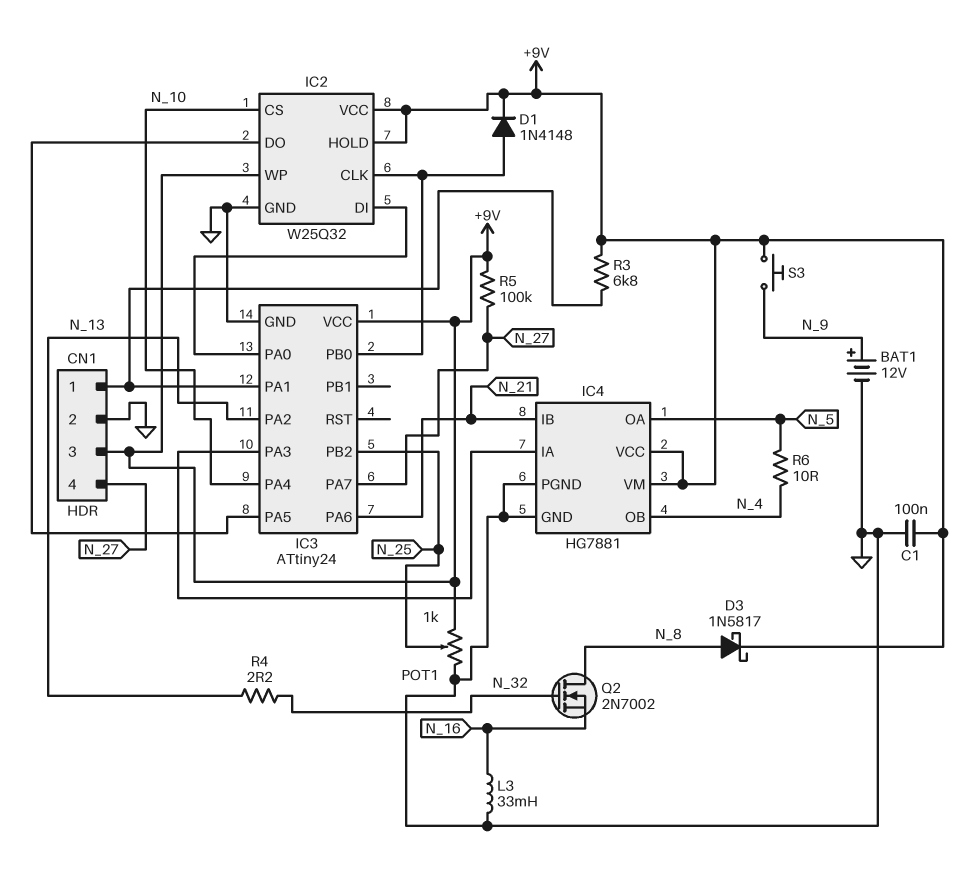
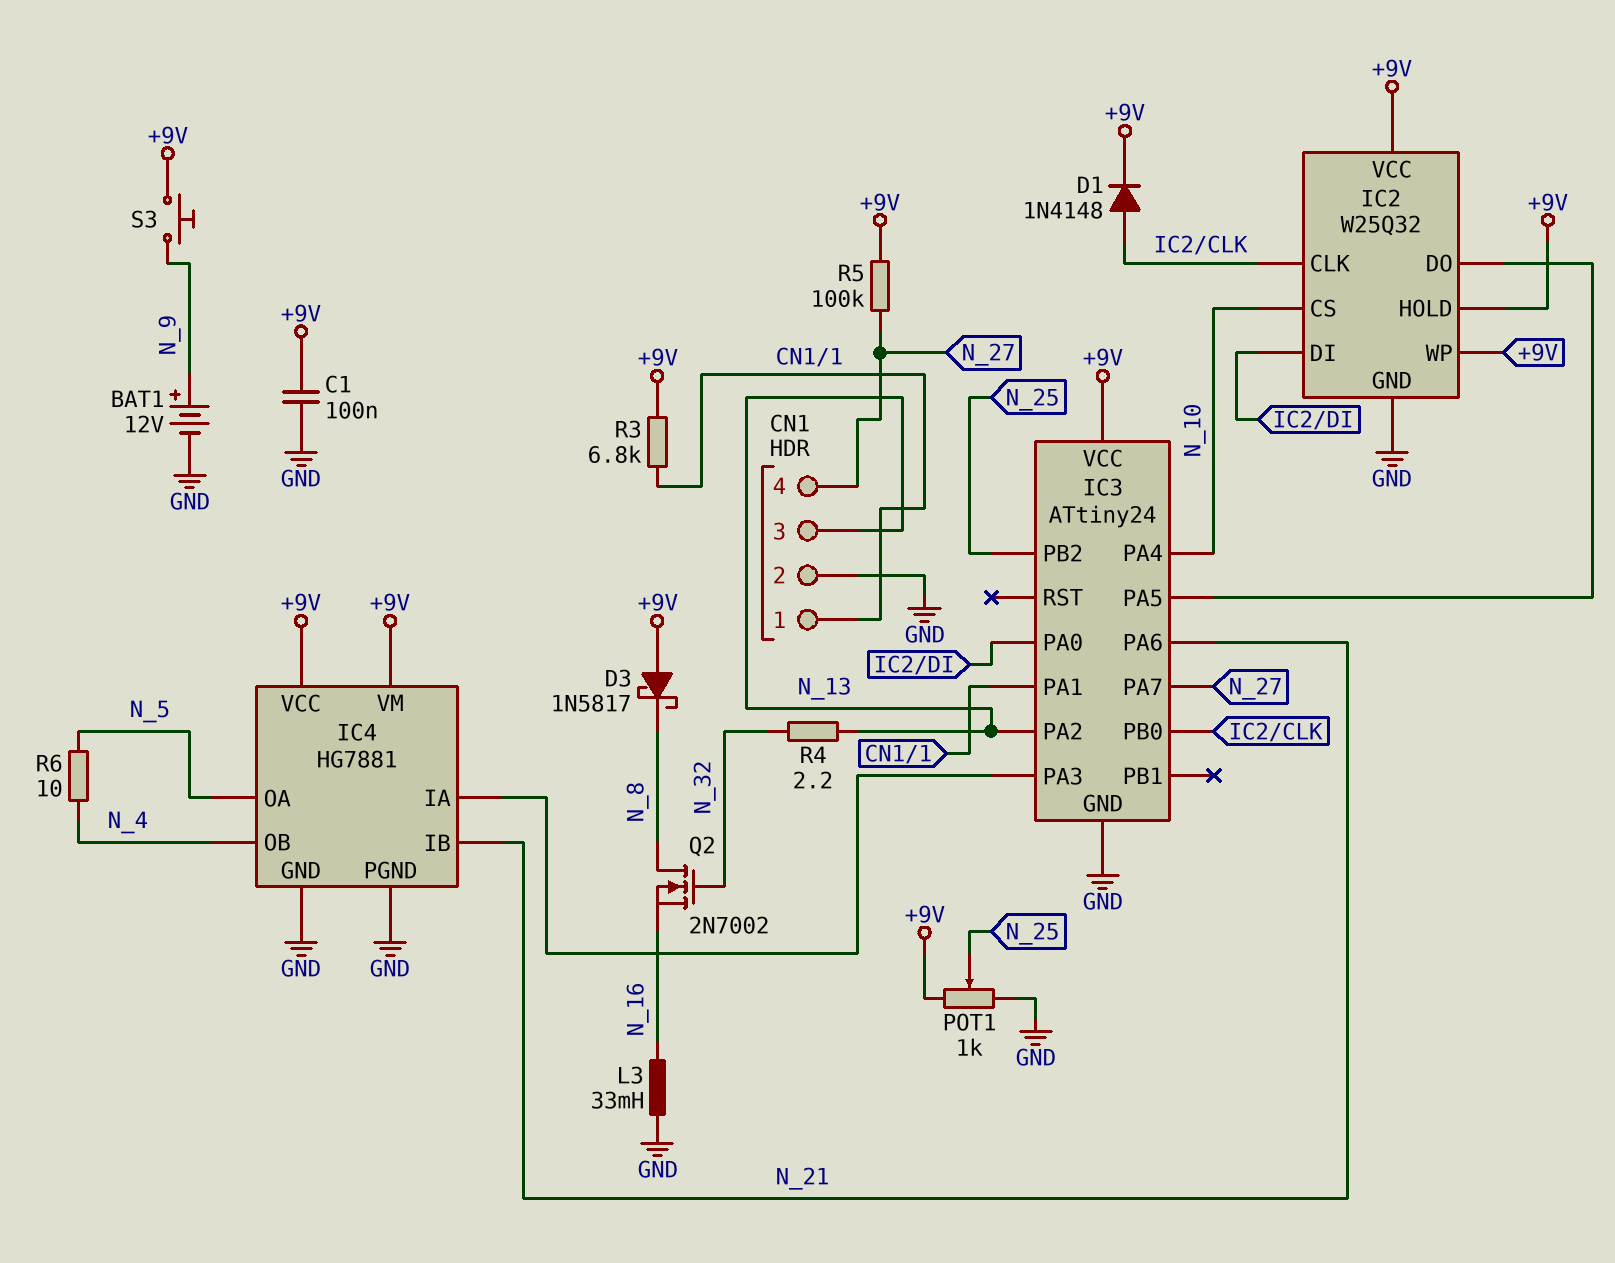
CN1 pin 3: +9V -> N_13
D3: schottky 1N5817 (A N_8, K +9V) -> schottky 1N5817 (A +9V, K N_8)

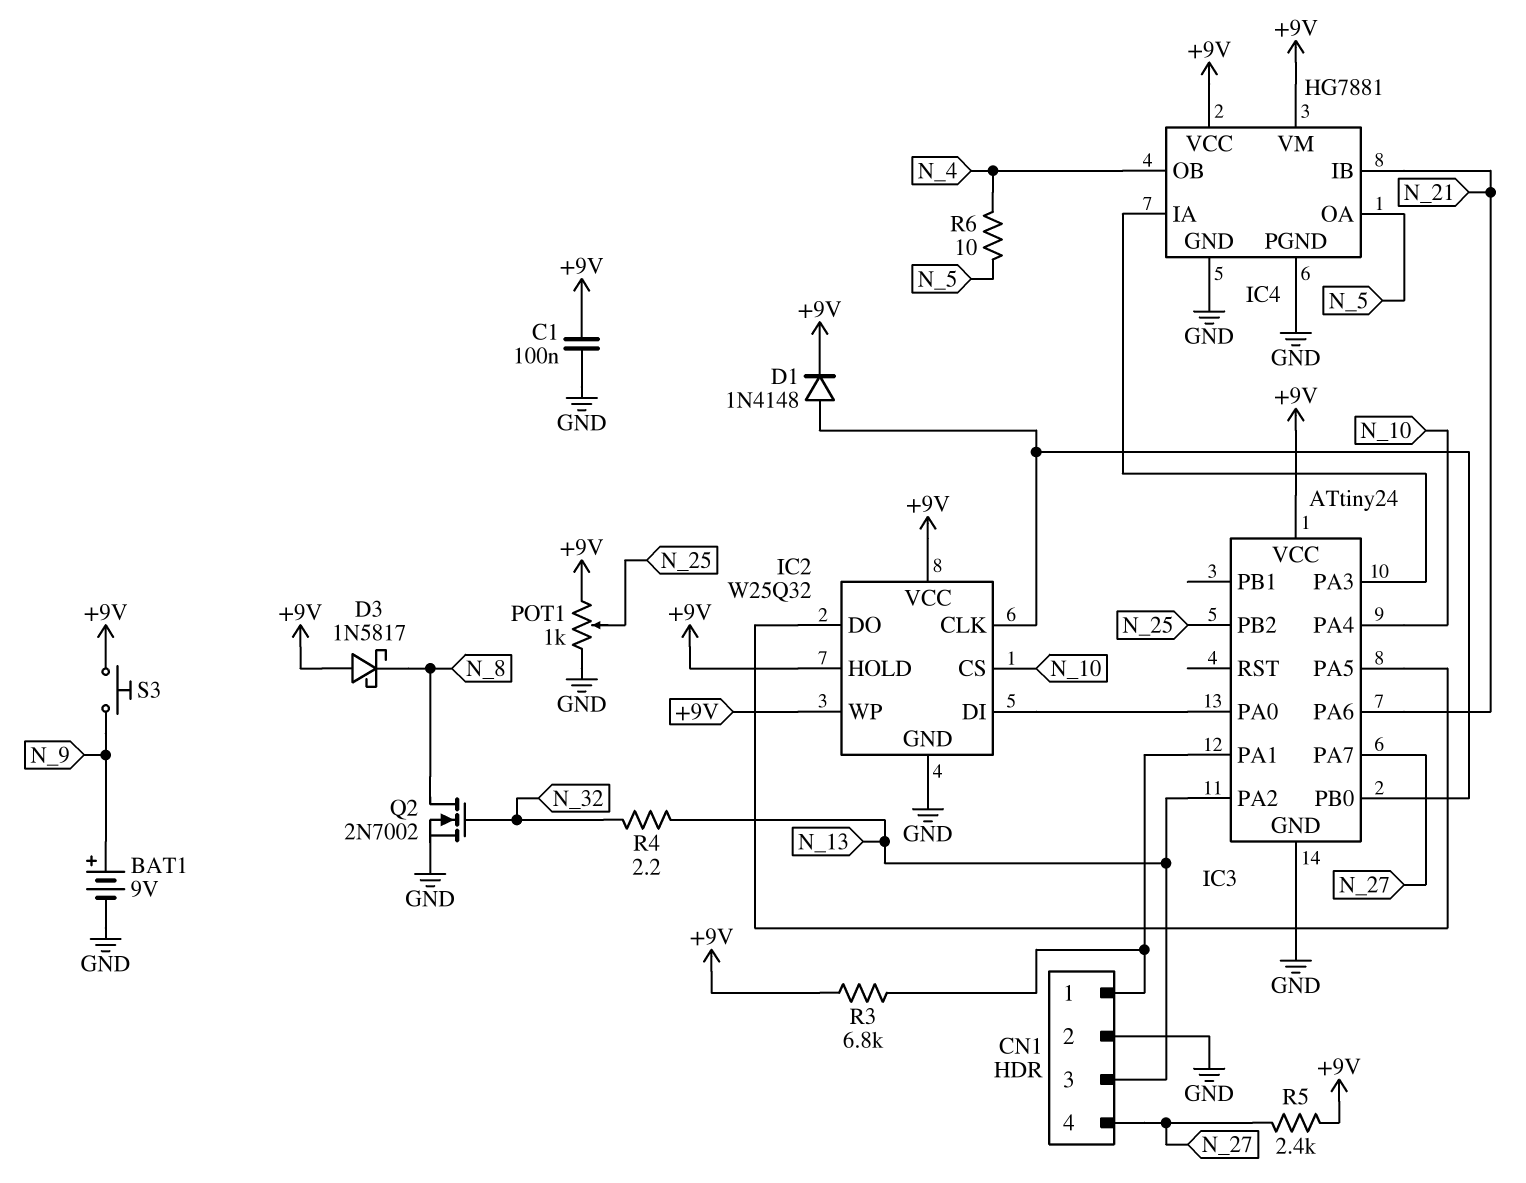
BAT1: 12V (plus N_9, minus GND) -> 9V (plus N_9, minus GND)
L3: 33mH (GND, N_16) -> none
Q2: NMOS 2N7002 (G N_32, D N_8, S N_16) -> NMOS 2N7002 (G N_32, D N_8, S GND)
R5: 100k (+9V, N_27) -> 2.4k (+9V, N_27)

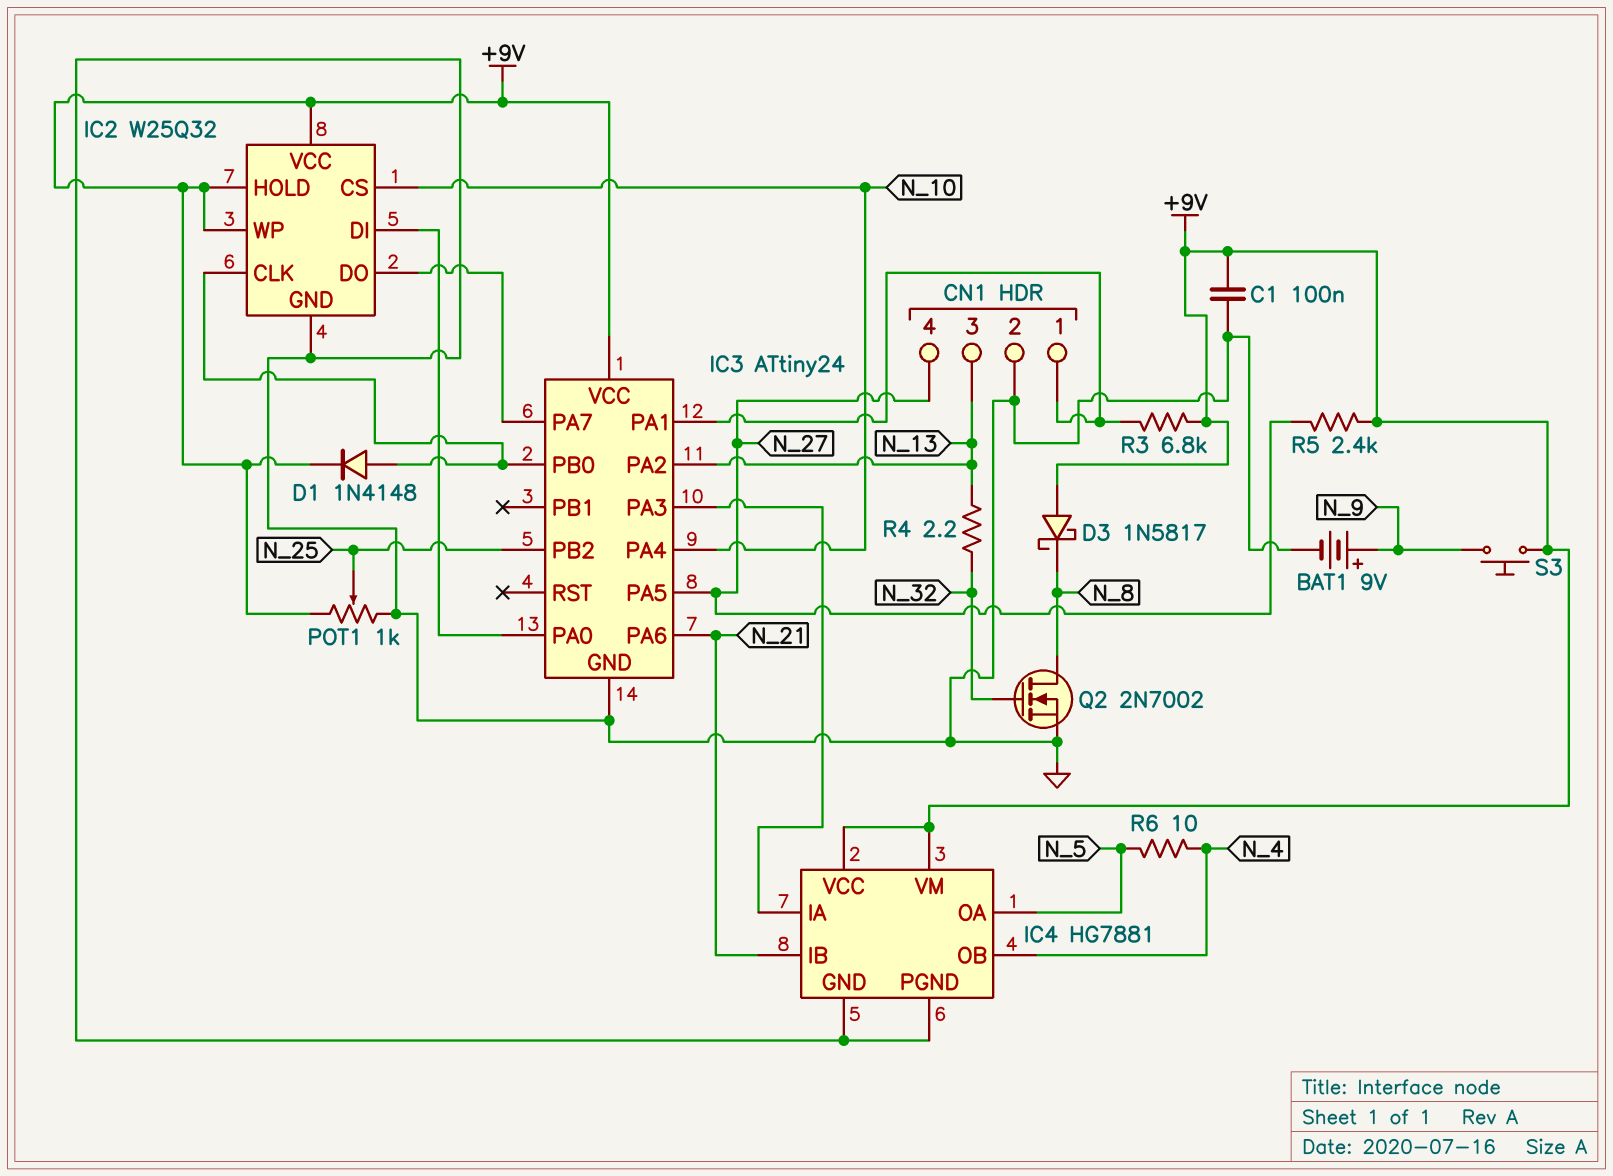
IC3 pin PA5: IC2/DO -> N_27
IC3 pin PA7: N_27 -> IC2/DO

